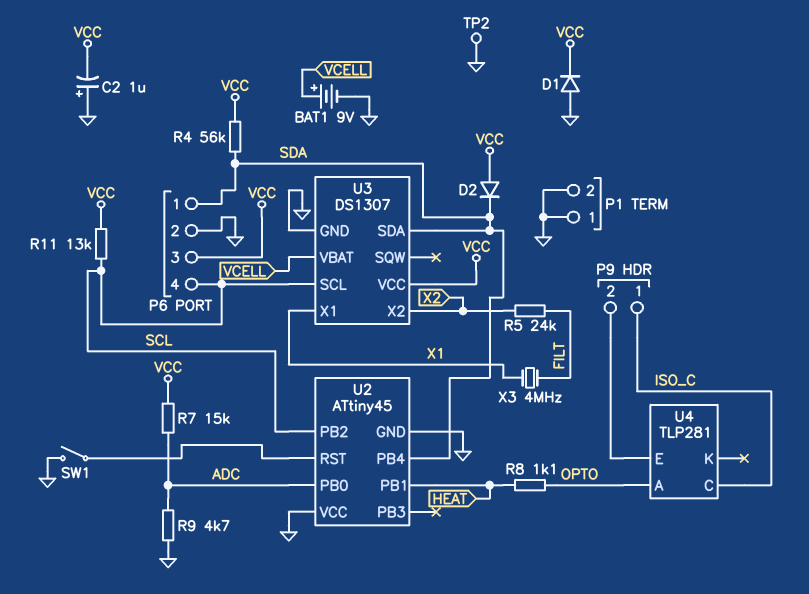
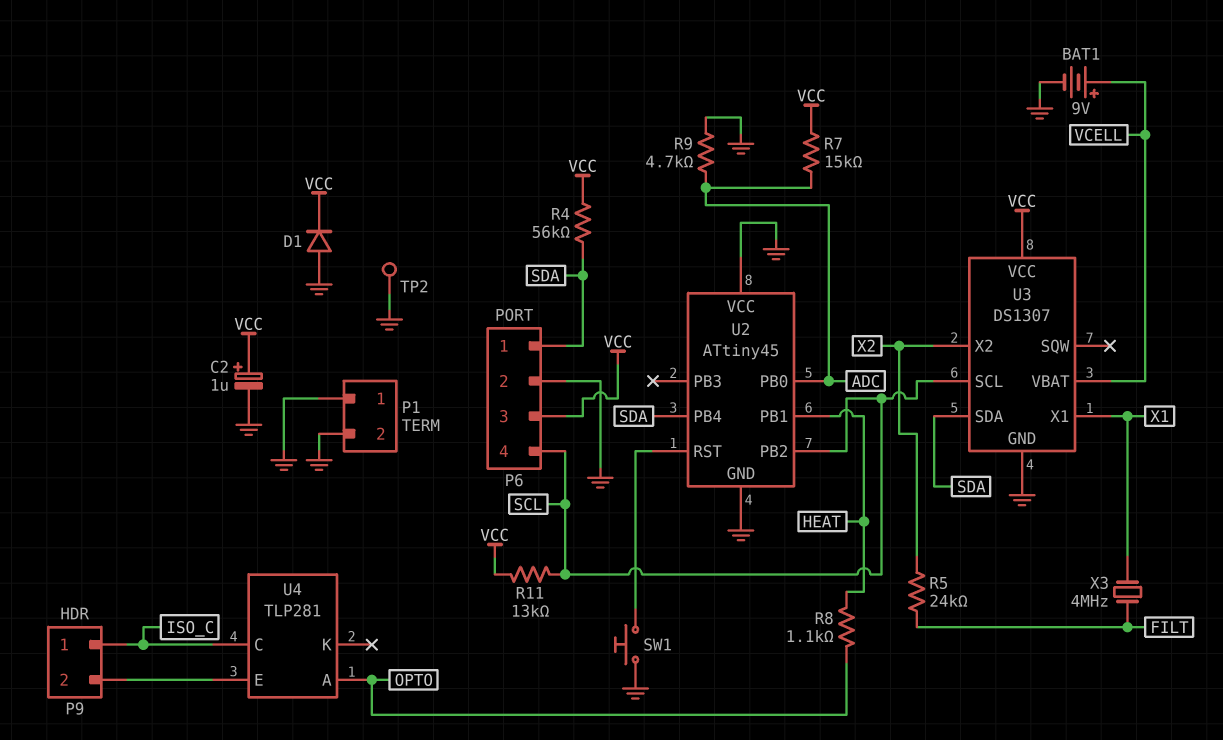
C2: 1uF (plus GND, minus VCC) -> 1uF (plus VCC, minus GND)
D2: diode (A VCC, K SDA) -> none
SW1: switch (GND, U2/RST) -> button (GND, U2/RST)

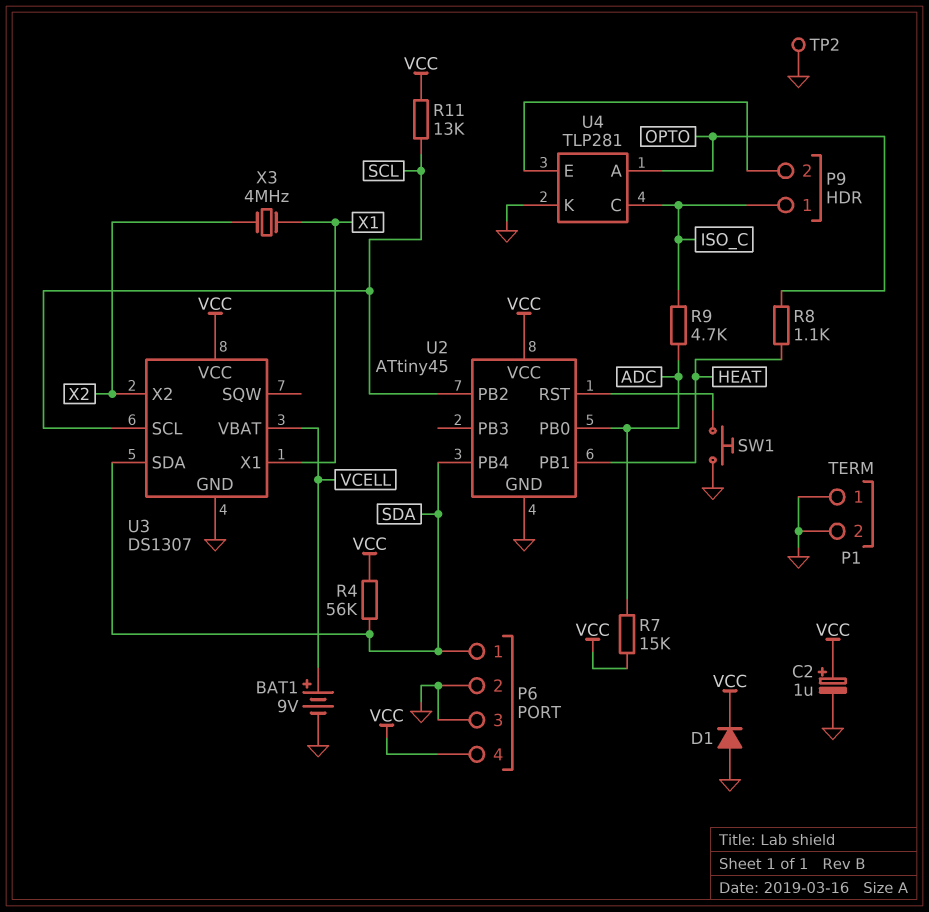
P6 pin 3: VCC -> GND
P6 pin 4: SCL -> VCC
R5: 24k (FILT, X2) -> none
R9: 4.7k (ADC, GND) -> 4.7k (ADC, ISO_C)
U2 pin VCC: GND -> VCC
U4 pin K: none -> GND
X3: 4MHz (FILT, X1) -> 4MHz (X1, X2)

